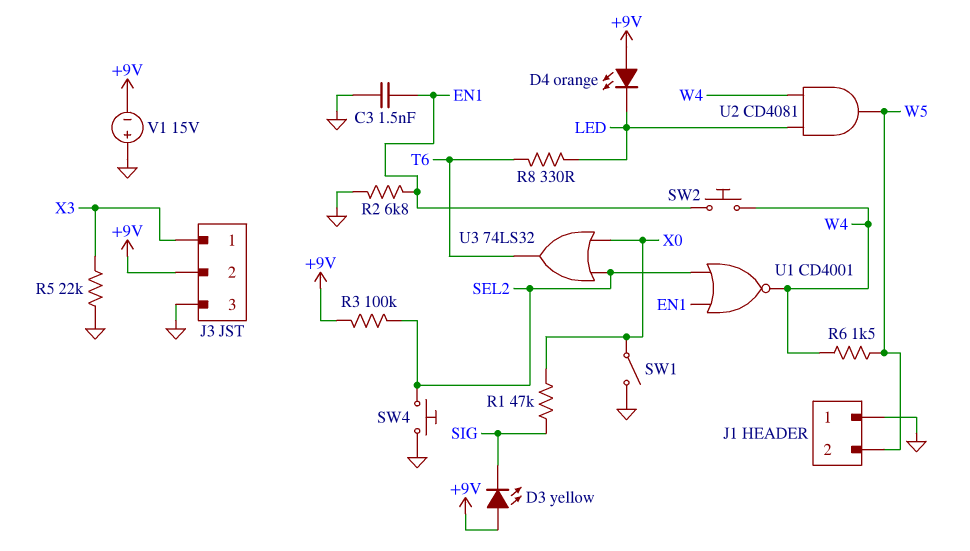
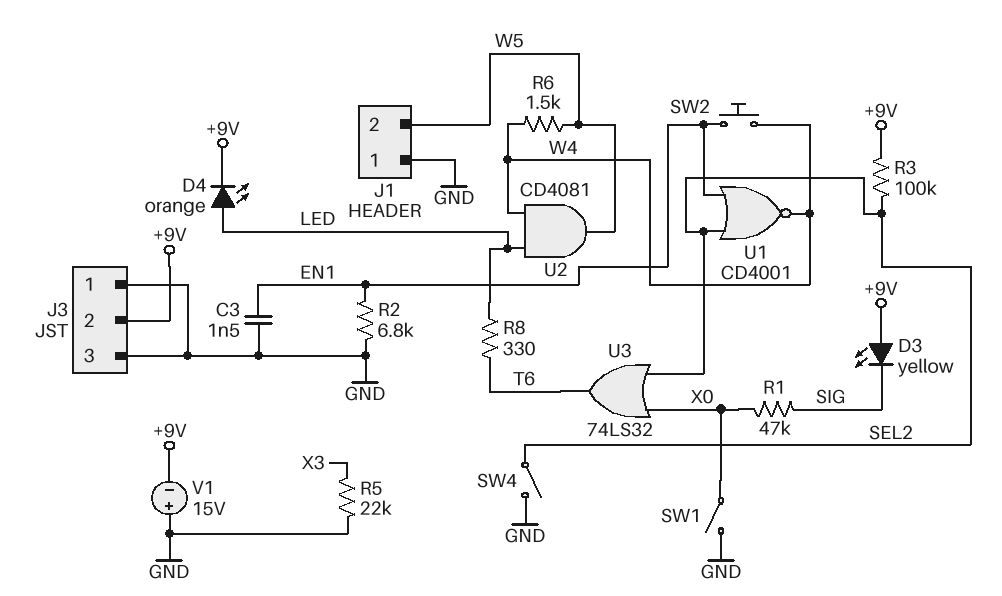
D4: LED orange (A +9V, K LED) -> LED orange (A LED, K +9V)
J3 pin 1: X3 -> GND
SW4: button (GND, SEL2) -> switch (GND, SEL2)

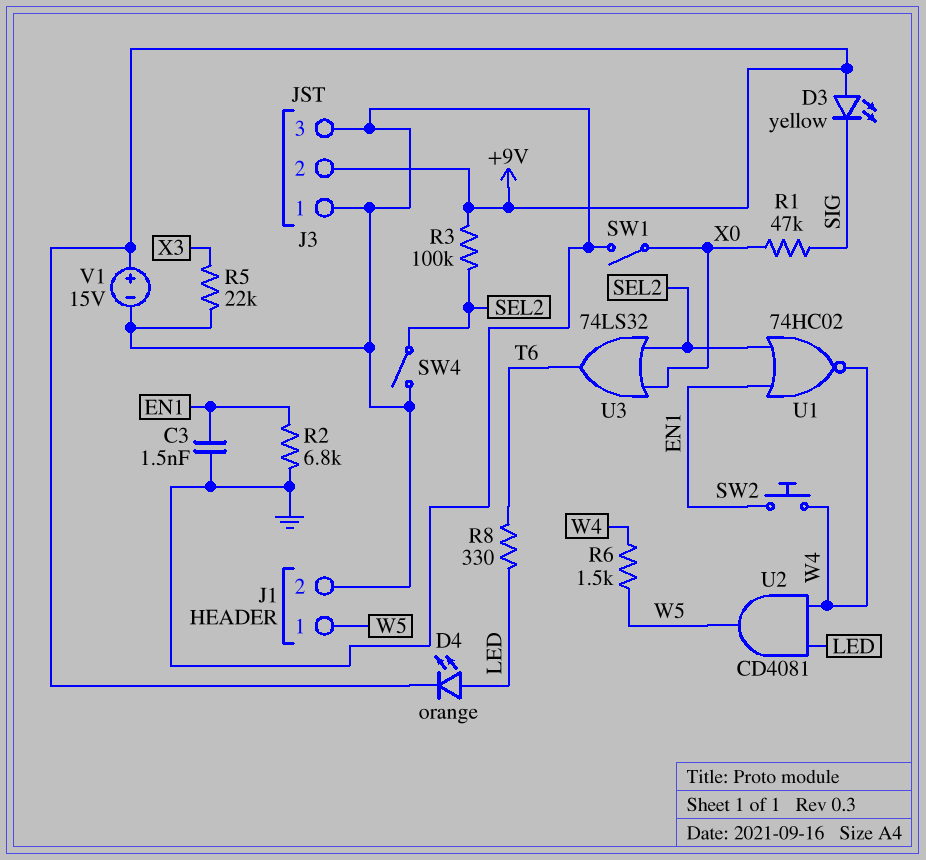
J1 pin 1: GND -> W5
J1 pin 2: W5 -> GND
U1: NOR CD4001 (in EN1, in SEL2, out W4) -> NOR 74HC02 (in EN1, in SEL2, out W4)
V1: 15V (plus GND, minus +9V) -> 15V (plus +9V, minus GND)

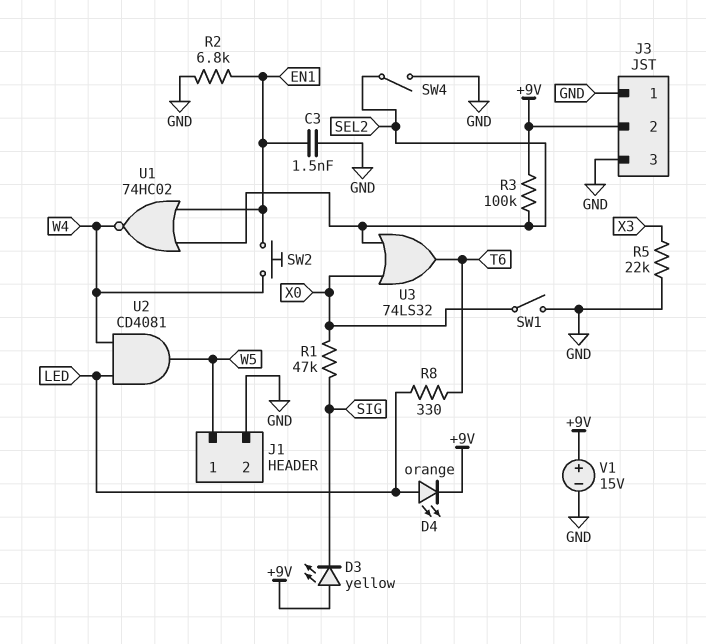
R6: 1.5k (W4, W5) -> none

